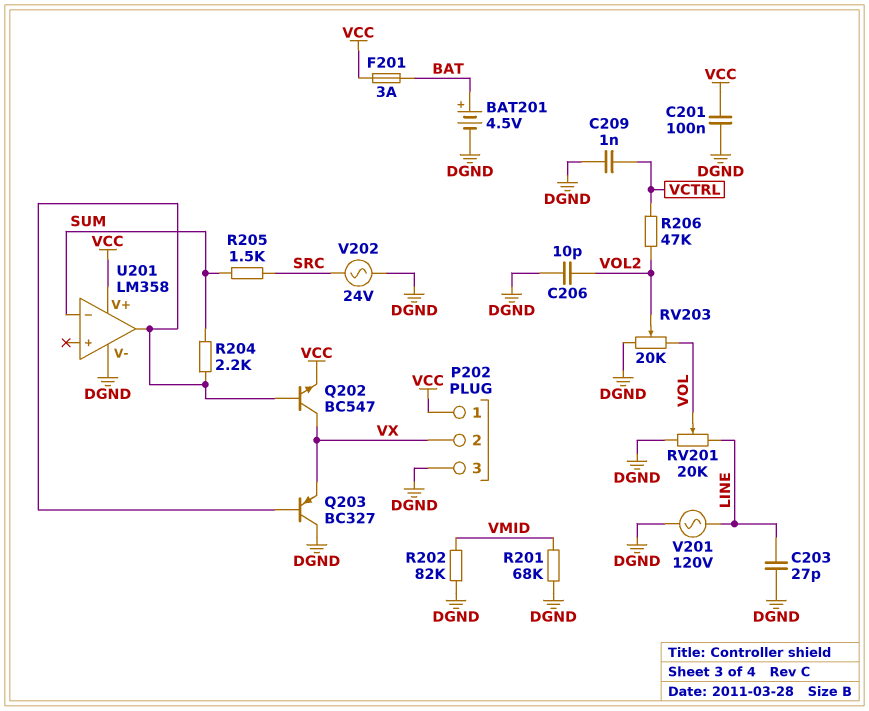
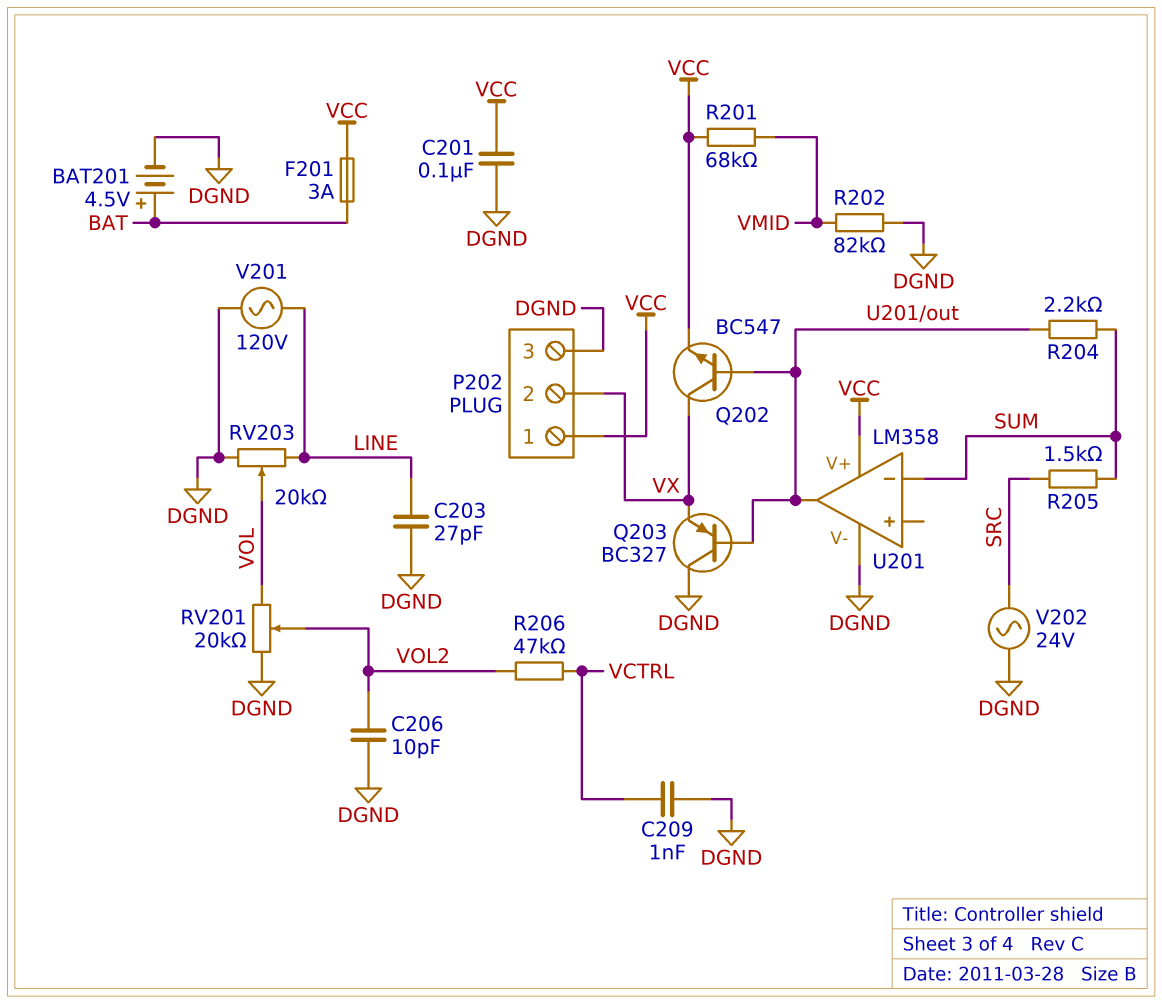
R201: 68k (DGND, VMID) -> 68k (VCC, VMID)
RV201: 20k (DGND, LINE, wiper VOL) -> 20k (DGND, VOL, wiper VOL2)
RV203: 20k (DGND, VOL, wiper VOL2) -> 20k (DGND, LINE, wiper VOL)

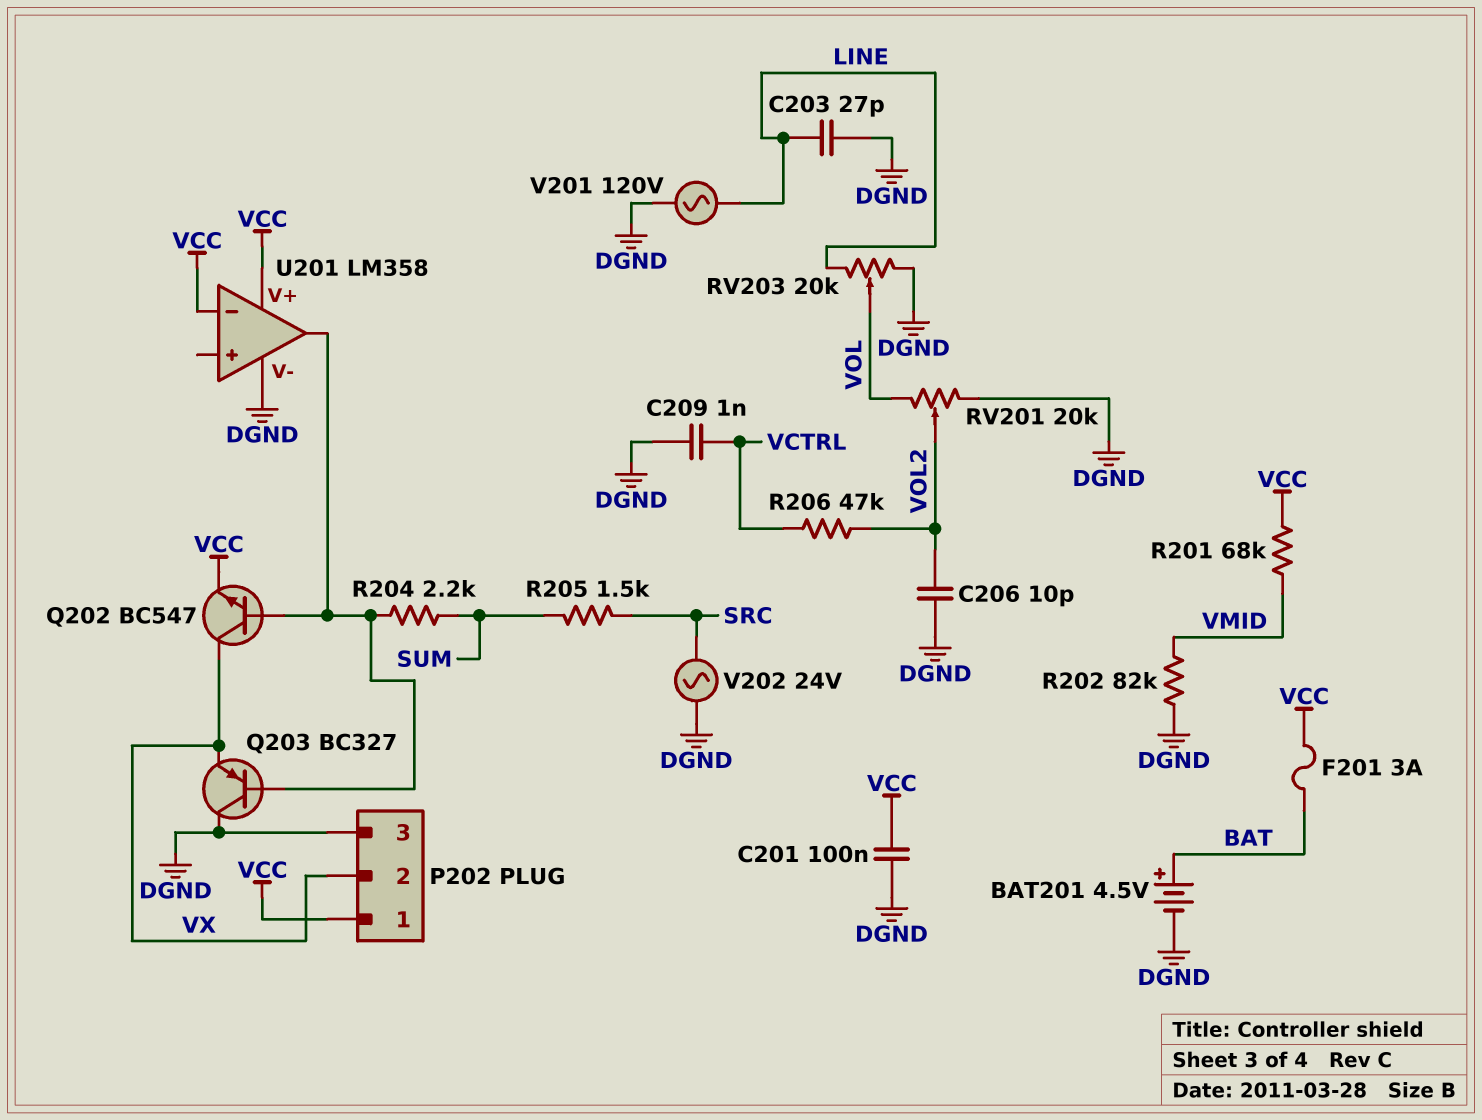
U201 pin in-: SUM -> VCC

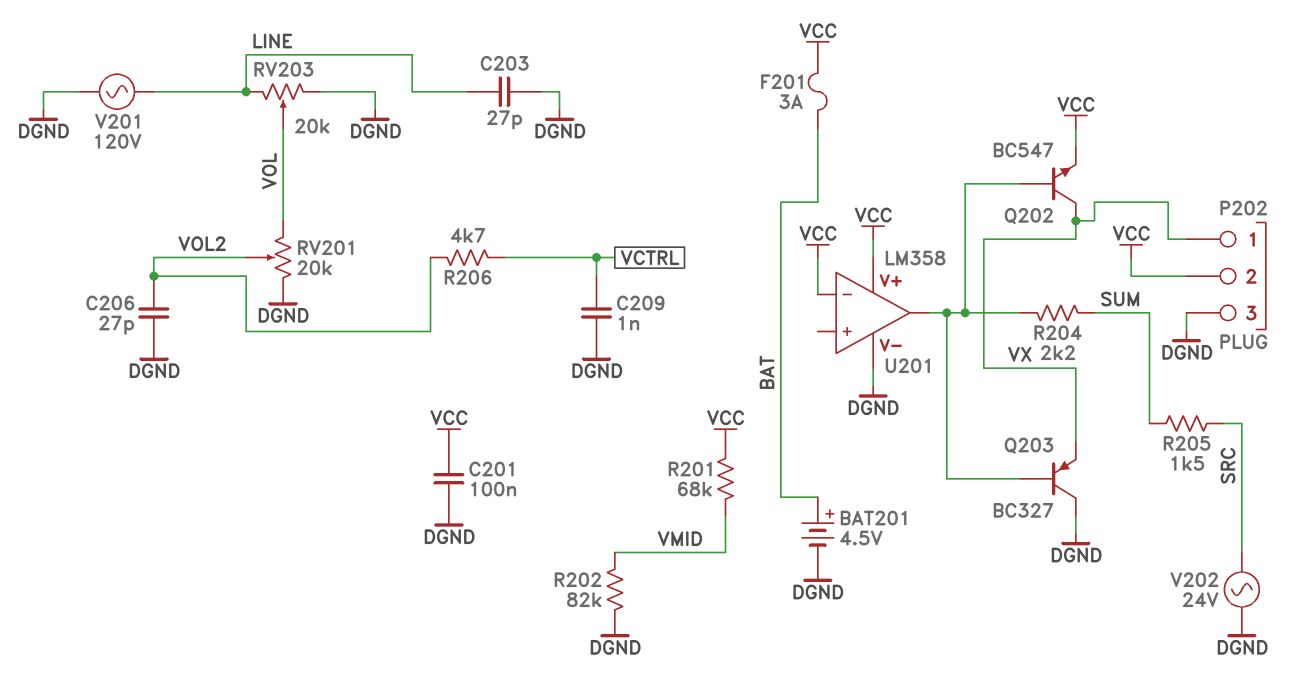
C206: 10pF (DGND, VOL2) -> 27pF (DGND, VOL2)
P202 pin 1: VCC -> VX
P202 pin 2: VX -> VCC
R206: 47k (VCTRL, VOL2) -> 4.7k (VCTRL, VOL2)

